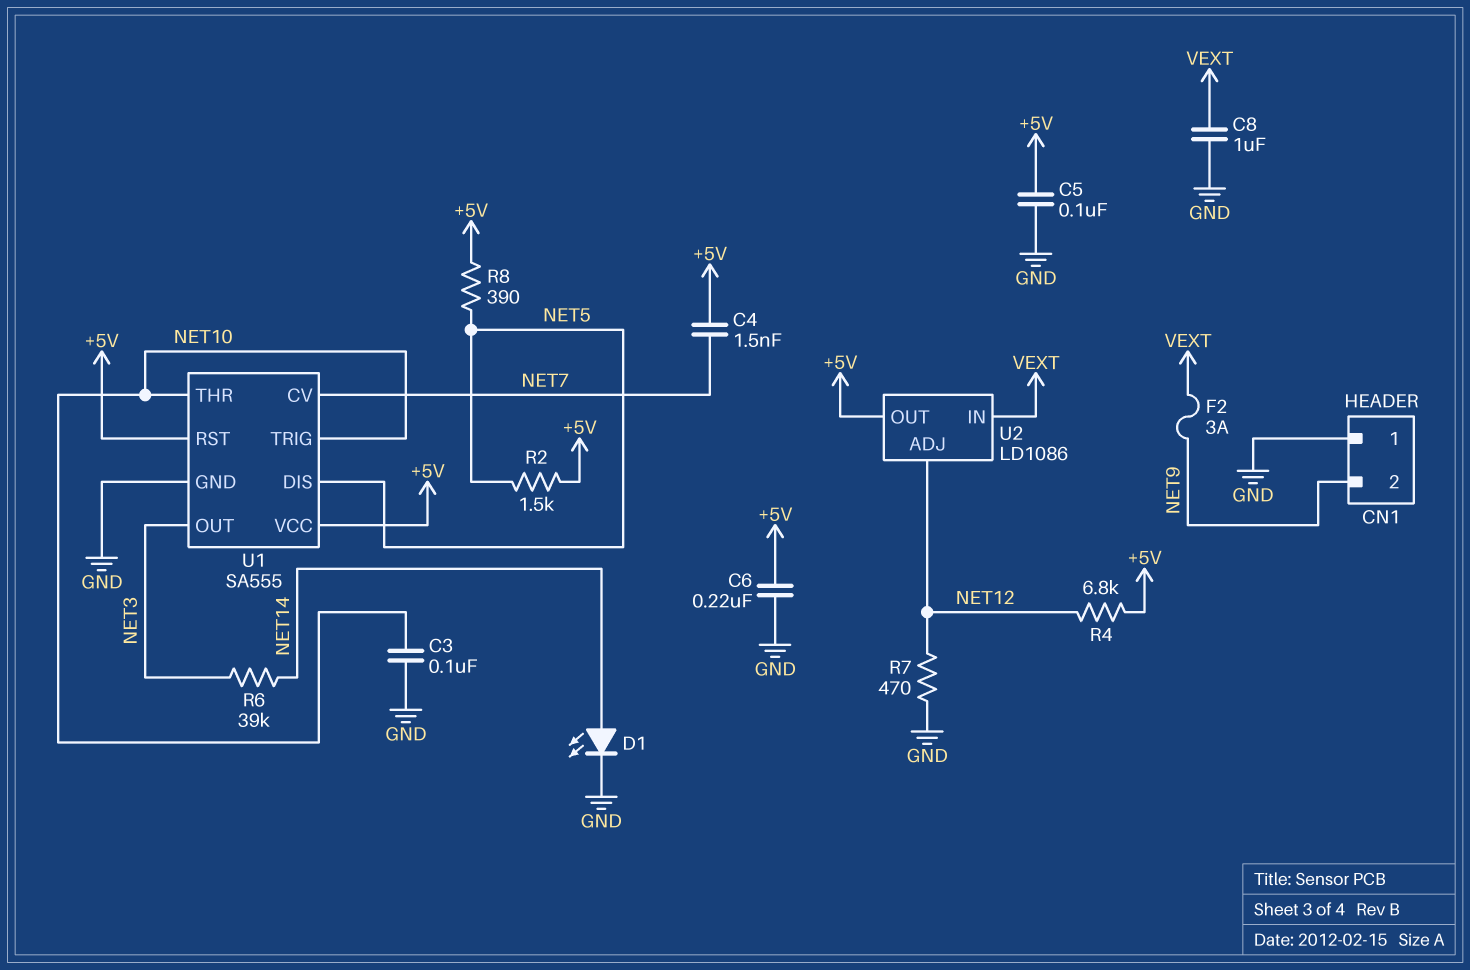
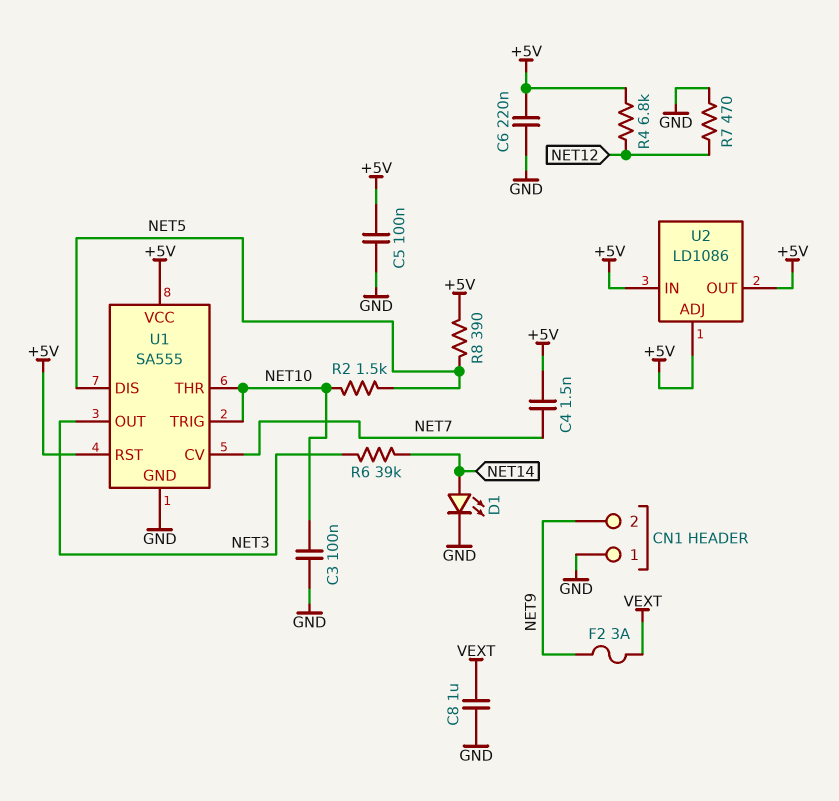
R2: 1.5k (+5V, NET5) -> 1.5k (NET5, NET10)
U2 pin ADJ: NET12 -> +5V
U2 pin IN: VEXT -> +5V

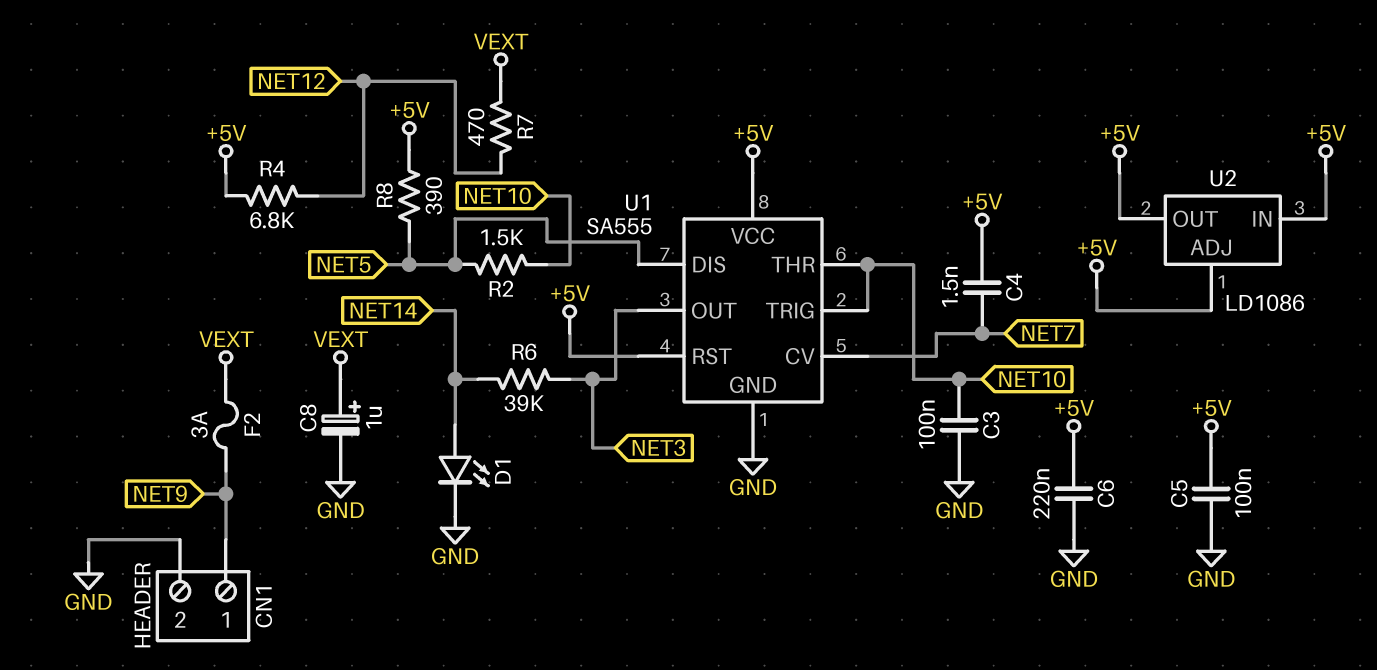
C8: 1uF (GND, VEXT) -> 1uF (plus VEXT, minus GND)
CN1 pin 1: GND -> NET9
CN1 pin 2: NET9 -> GND
R7: 470 (GND, NET12) -> 470 (NET12, VEXT)

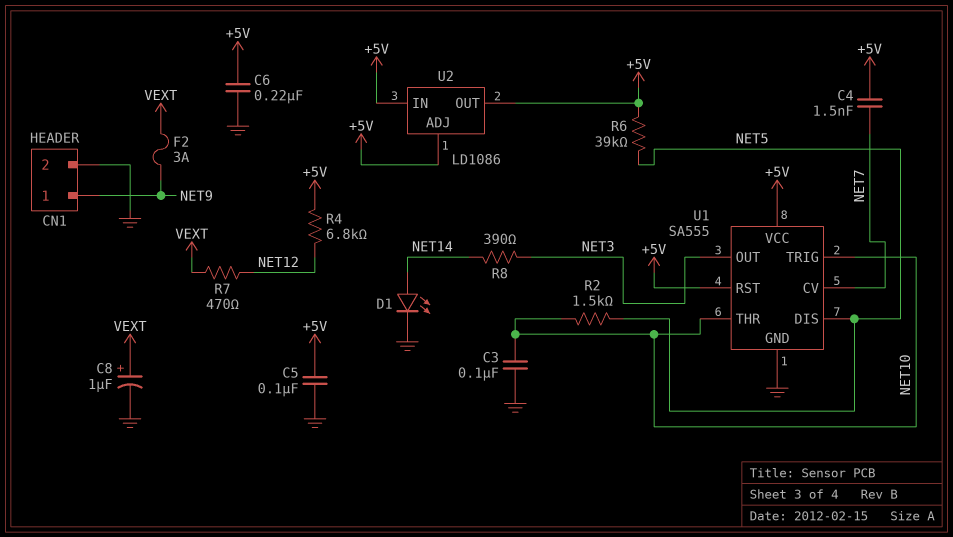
R6: 39k (NET3, NET14) -> 39k (+5V, NET5)
R8: 390 (+5V, NET5) -> 390 (NET3, NET14)

